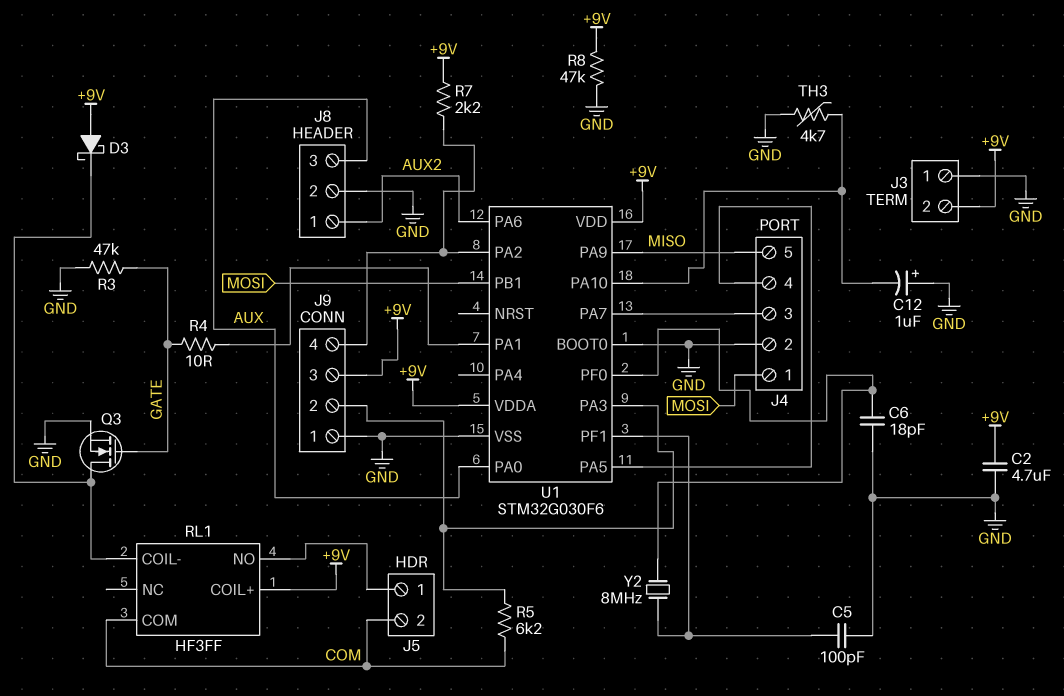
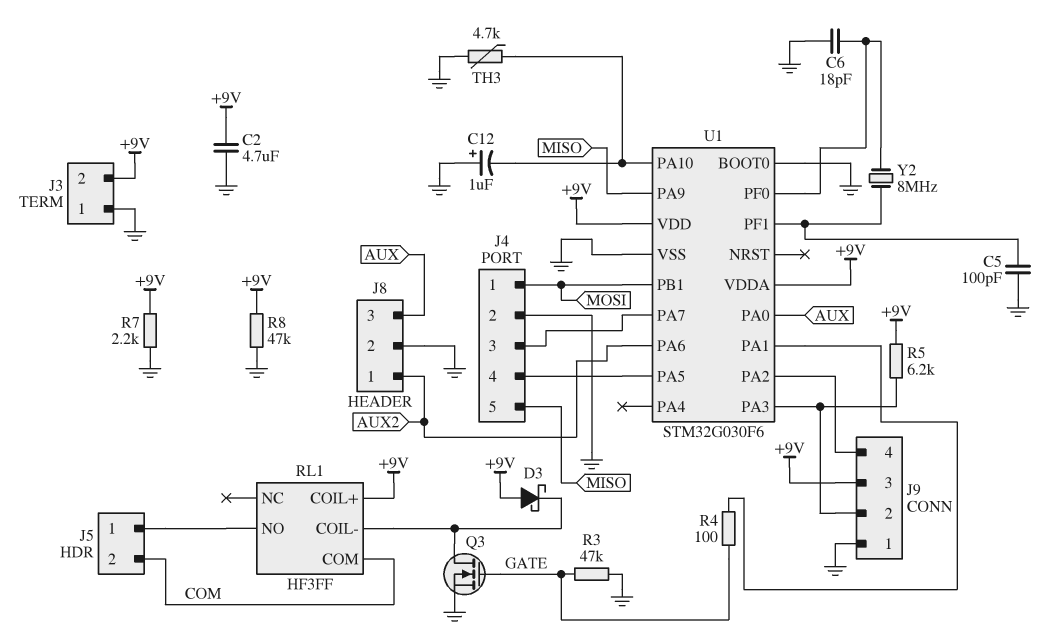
R4: 10 (GATE, U1/PA1) -> 100 (GATE, U1/PA1)
R5: 6.2k (COM, J9/2) -> 6.2k (+9V, J9/2)
R7: 2.2k (+9V, J9/4) -> 2.2k (+9V, GND)

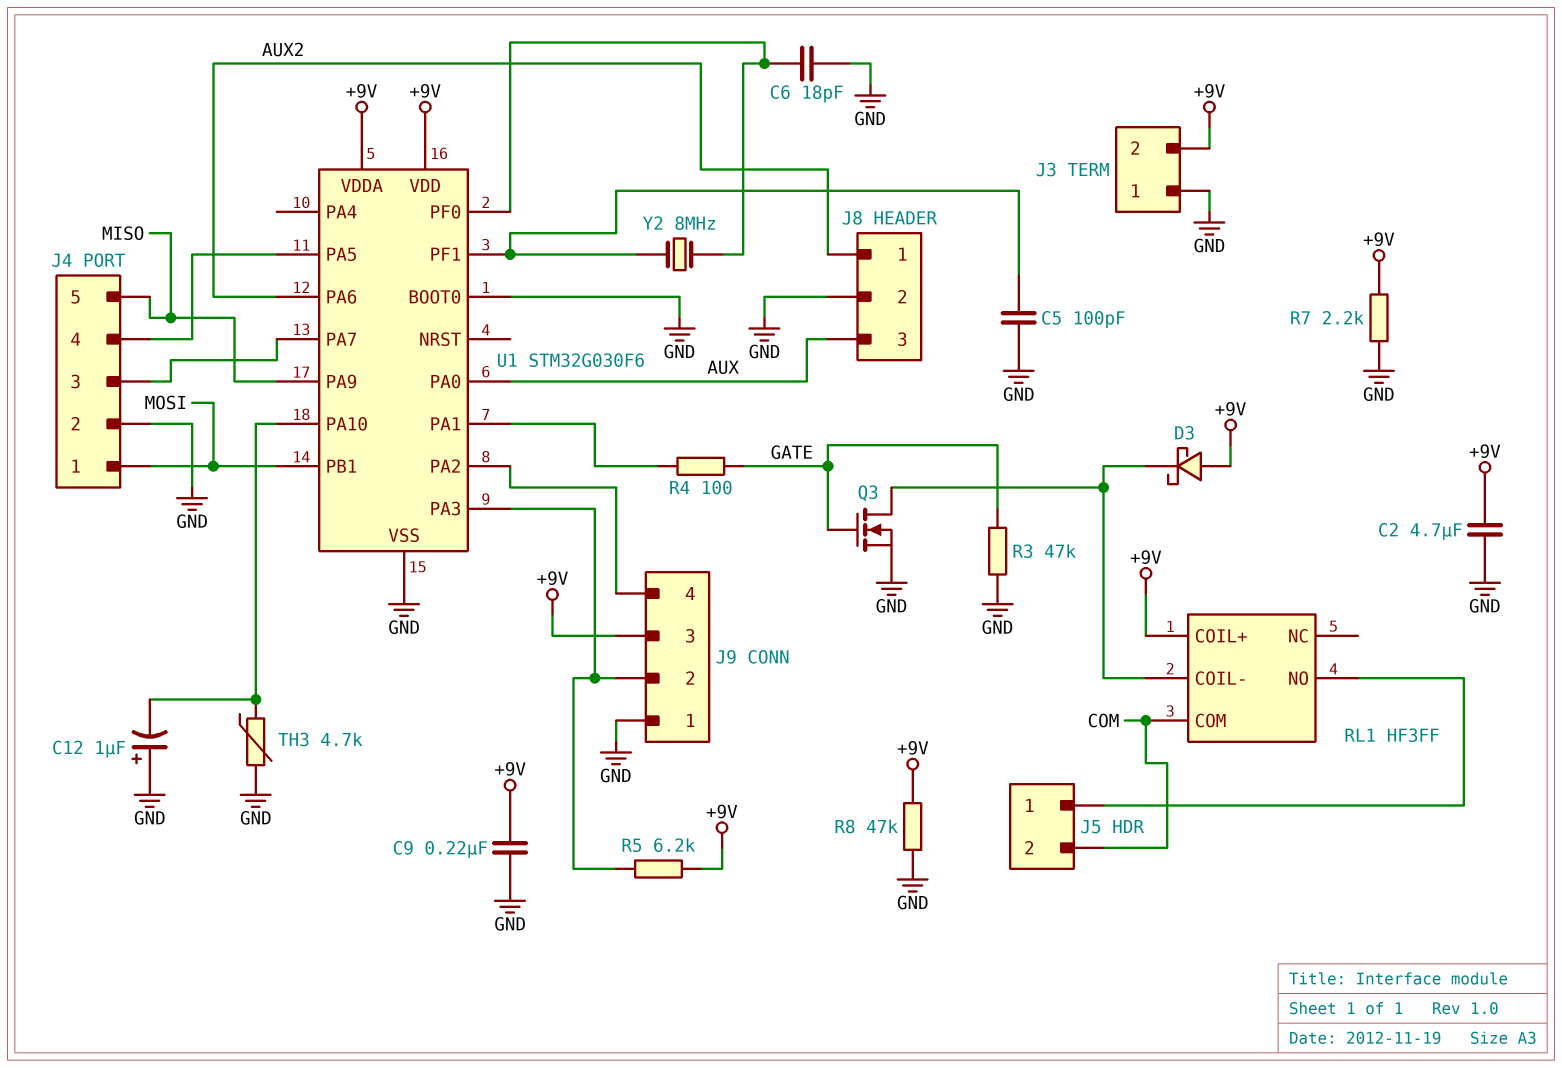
C9: none -> 220nF (+9V, GND)

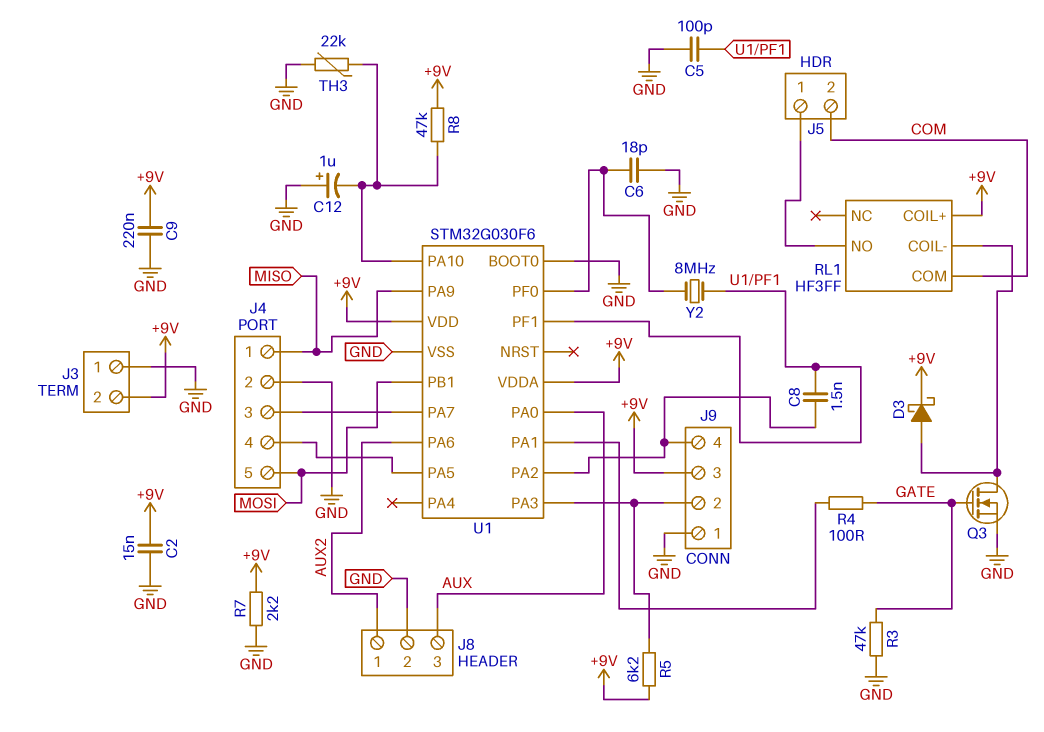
C2: 4.7uF (+9V, GND) -> 15nF (+9V, GND)
C8: none -> 1.5nF (J9/4, U1/PF1)
D3: schottky (A +9V, K RL1/COIL-) -> schottky (A RL1/COIL-, K +9V)
J4 pin 1: MOSI -> MISO
J4 pin 5: MISO -> MOSI
R8: 47k (+9V, GND) -> 47k (+9V, U1/PA10)
TH3: 4.7k (GND, U1/PA10) -> 22k (GND, U1/PA10)

